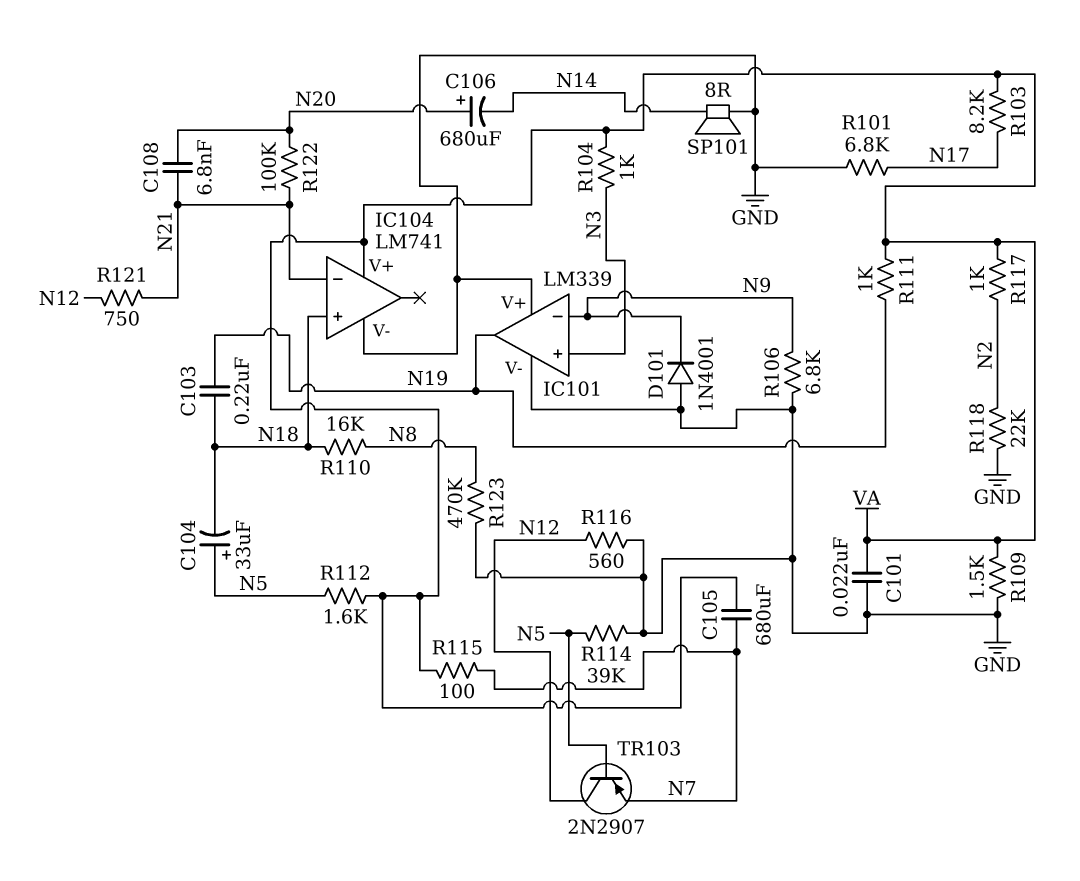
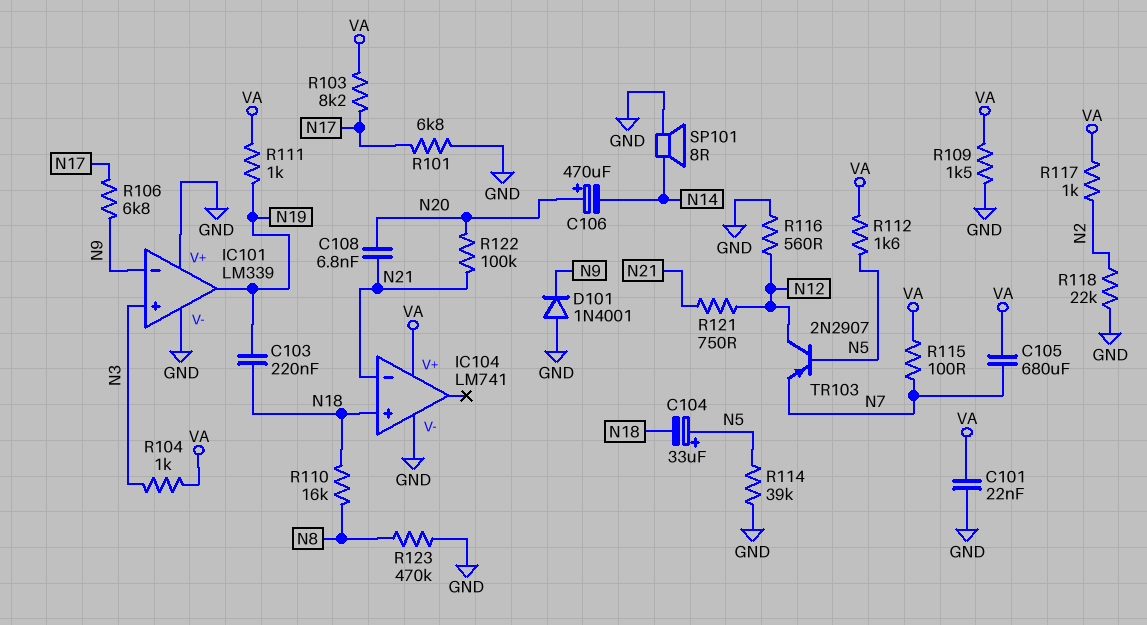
C106: 680uF (plus N20, minus N14) -> 470uF (plus N20, minus N14)
R106: 6.8k (GND, N9) -> 6.8k (N9, N17)

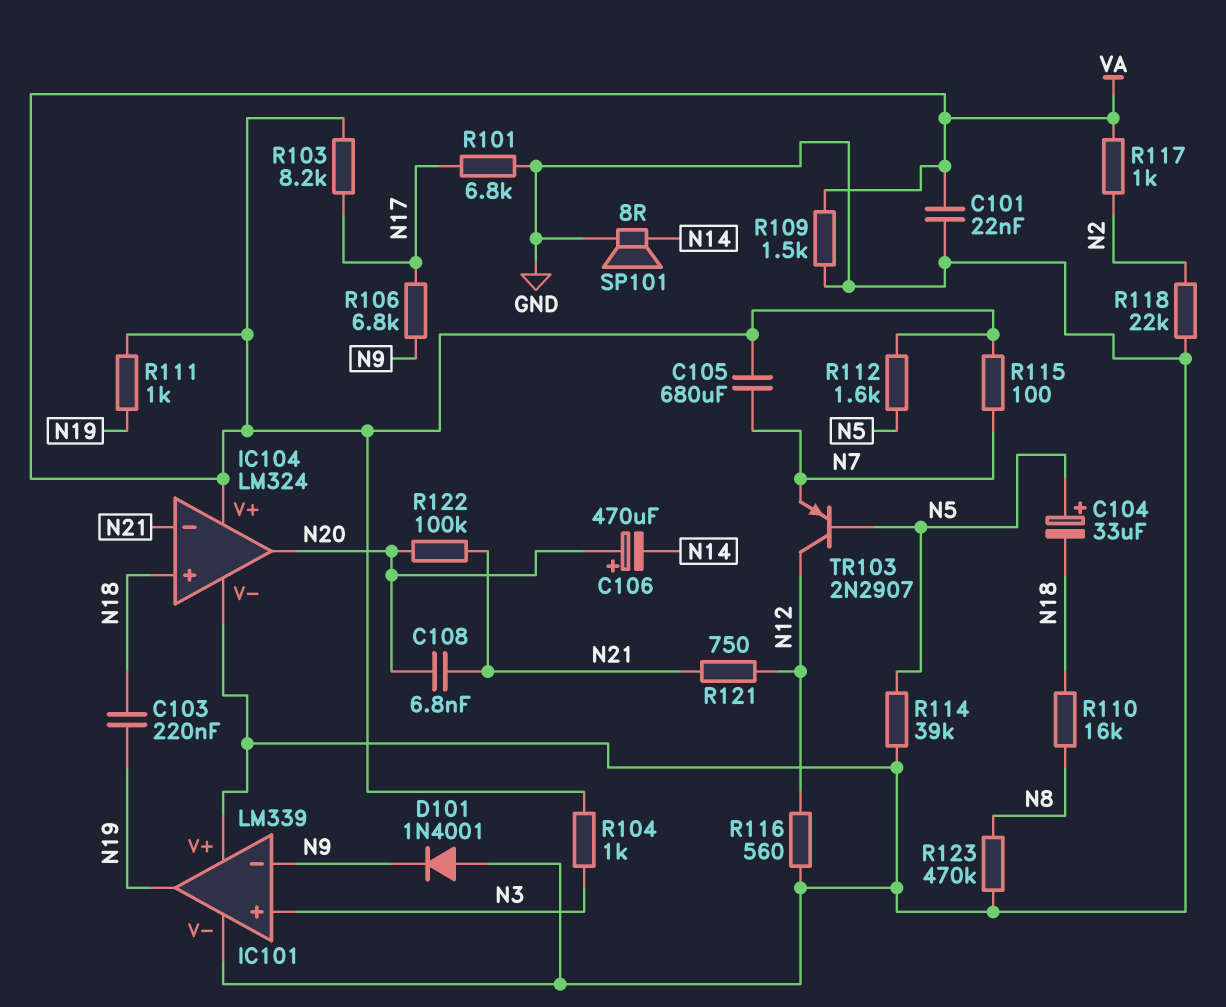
IC104: LM741 -> LM324
IC104 pin out: none -> N20

